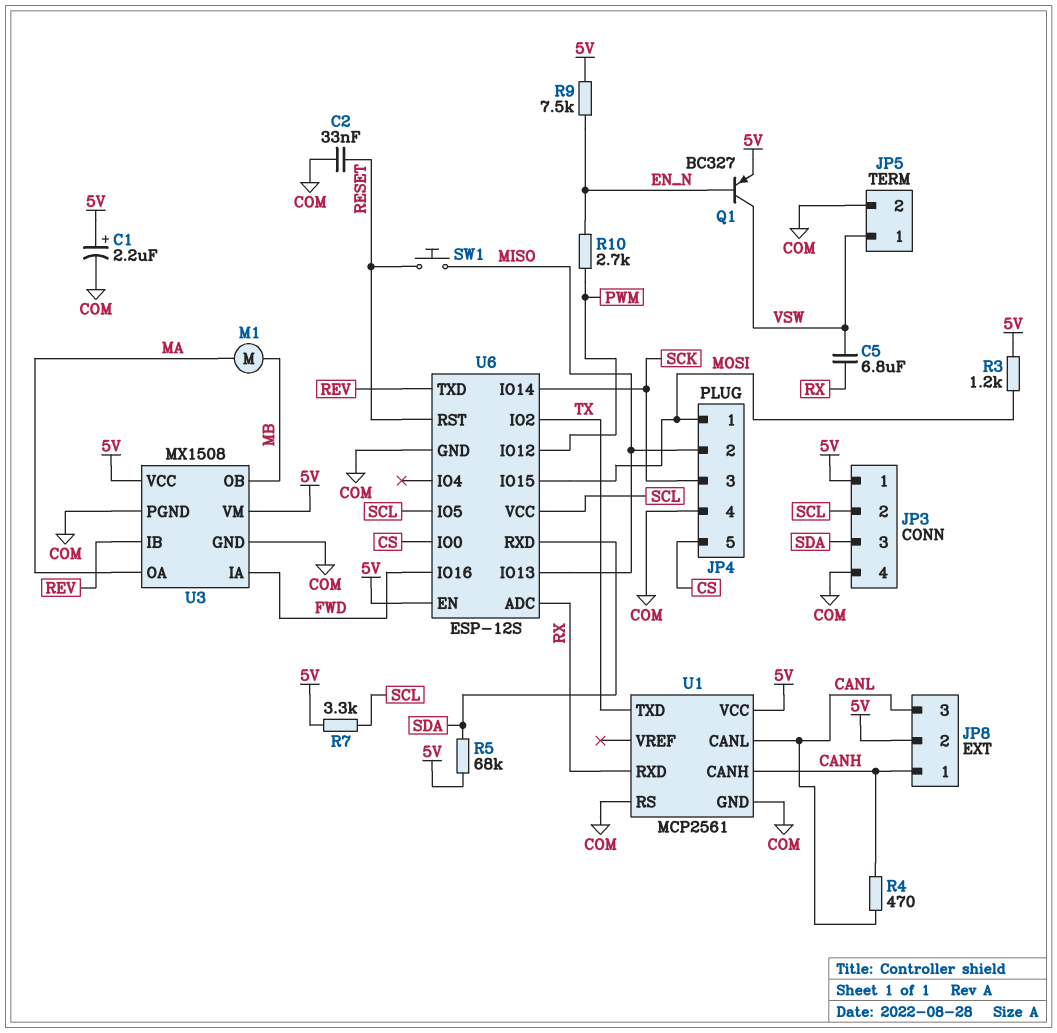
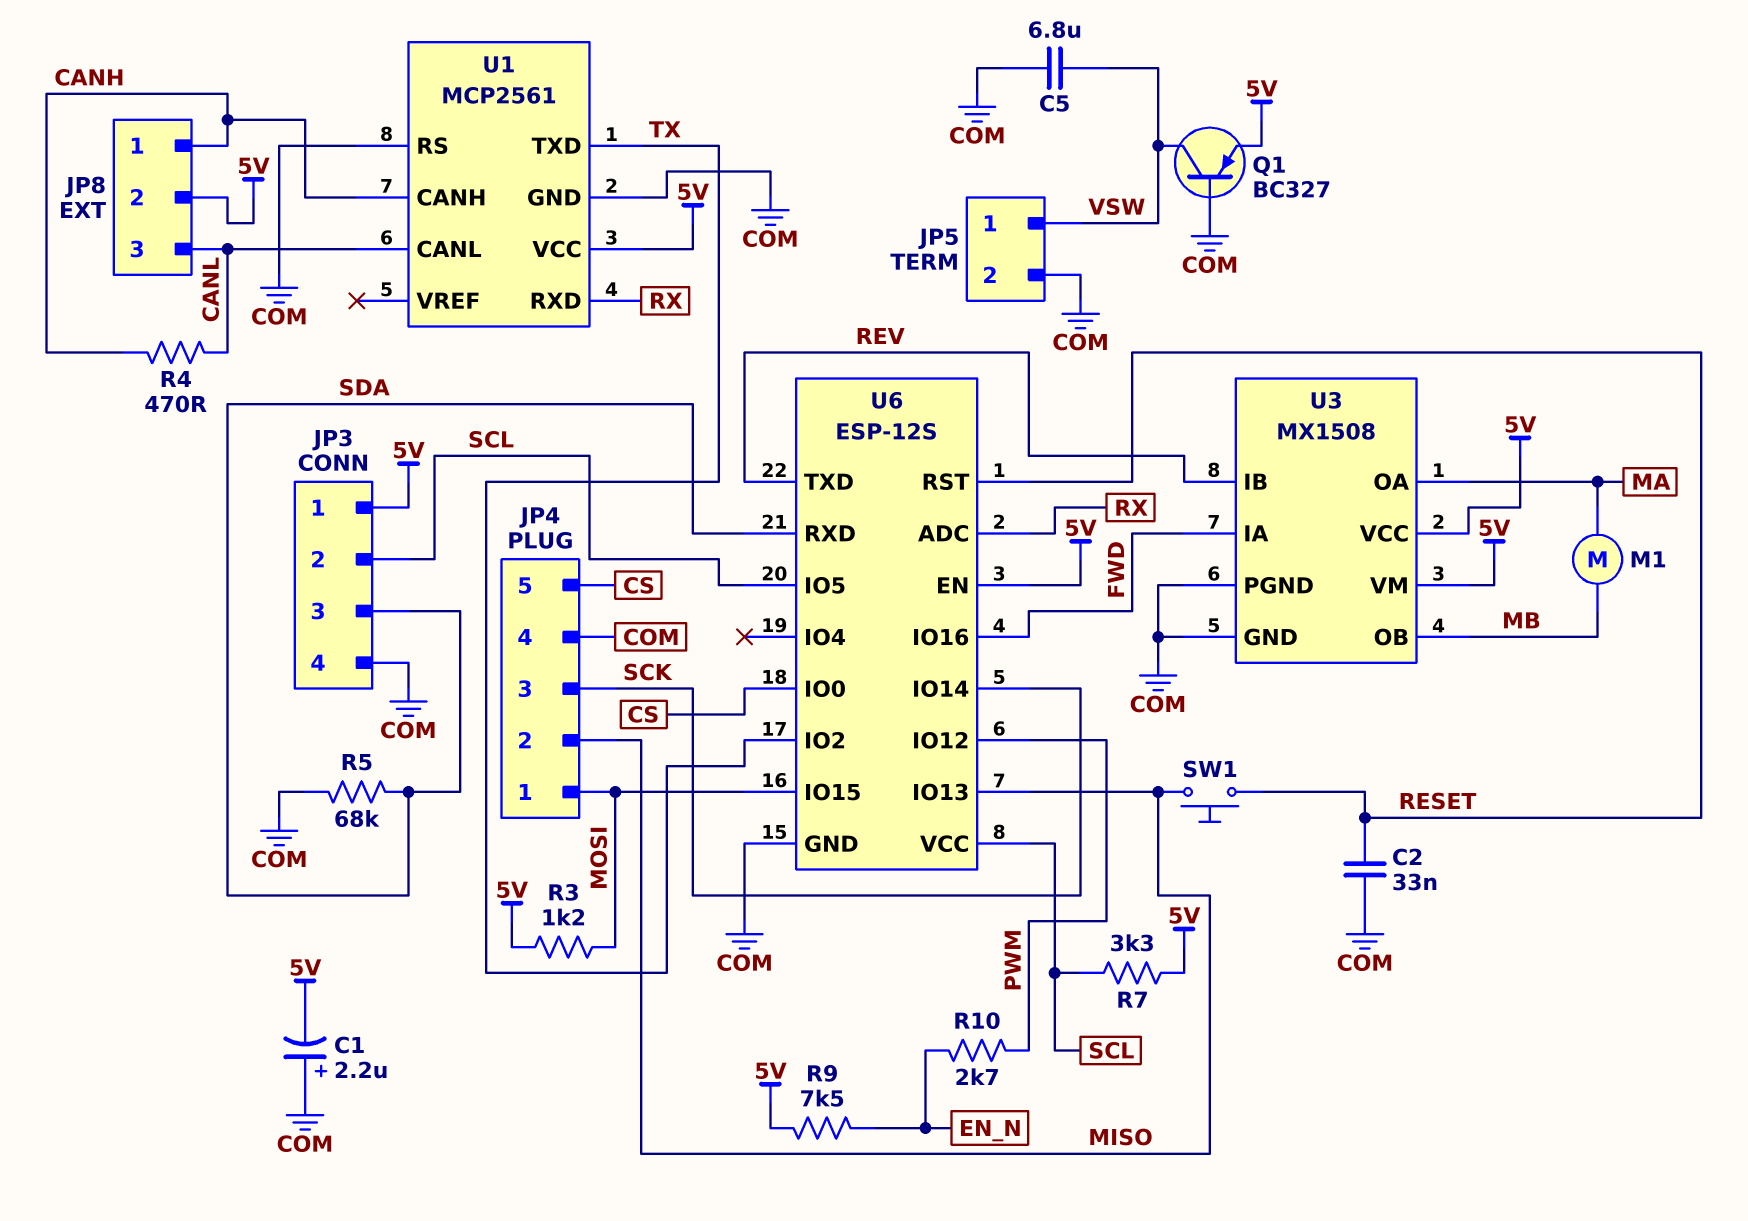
C1: 2.2uF (plus 5V, minus COM) -> 2.2uF (plus COM, minus 5V)
C5: 6.8uF (RX, VSW) -> 6.8uF (COM, VSW)
Q1: PNP BC327 (B EN_N, C VSW, E 5V) -> PNP BC327 (B COM, C VSW, E 5V)
R5: 68k (5V, SDA) -> 68k (COM, SDA)

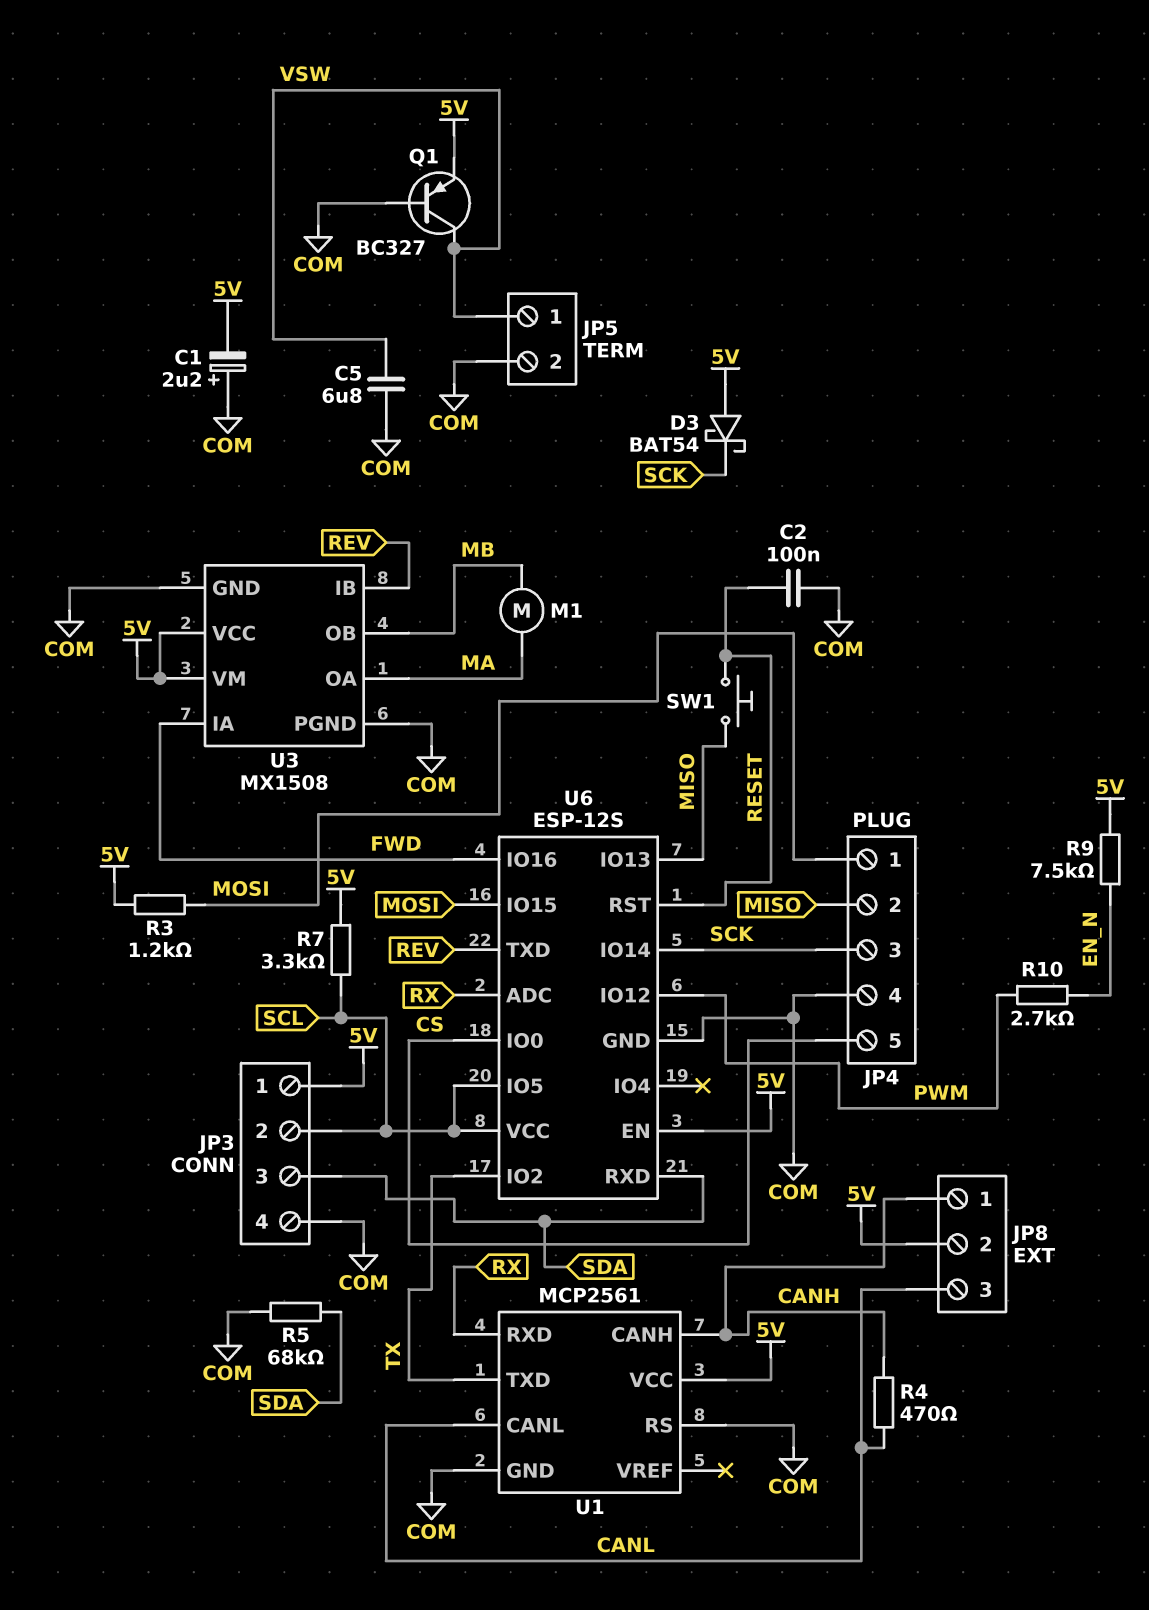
C2: 33nF (COM, RESET) -> 100nF (COM, RESET)
D3: none -> schottky BAT54 (A 5V, K SCK)

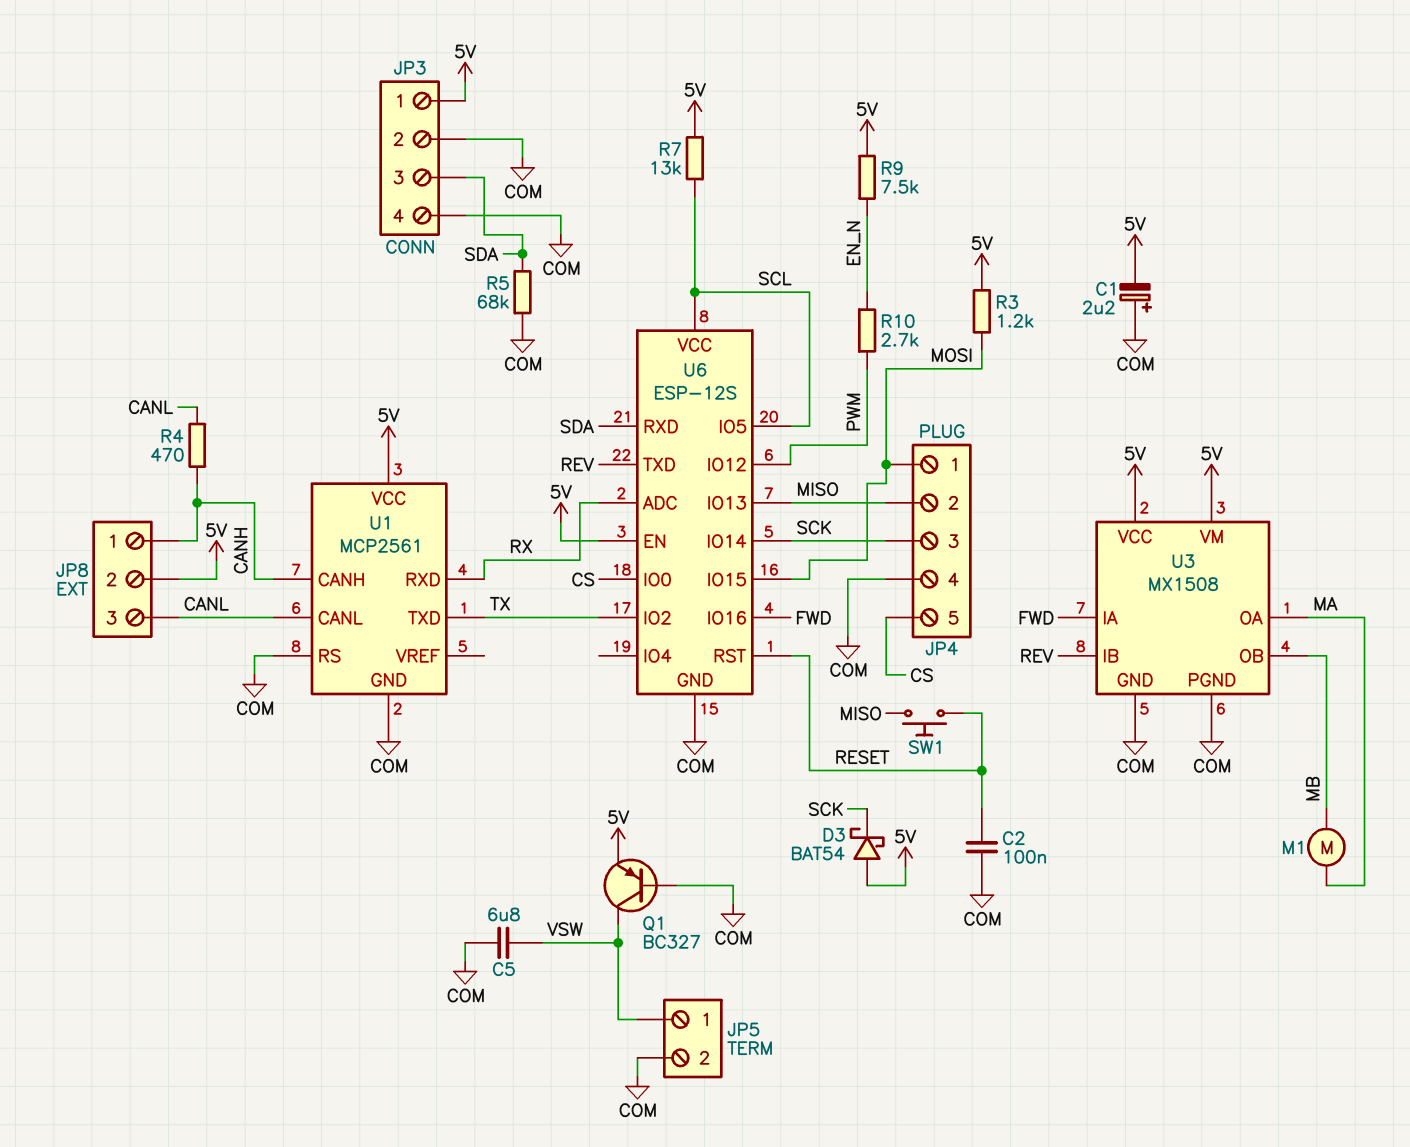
JP3 pin 2: SCL -> COM
R7: 3.3k (5V, SCL) -> 13k (5V, SCL)

